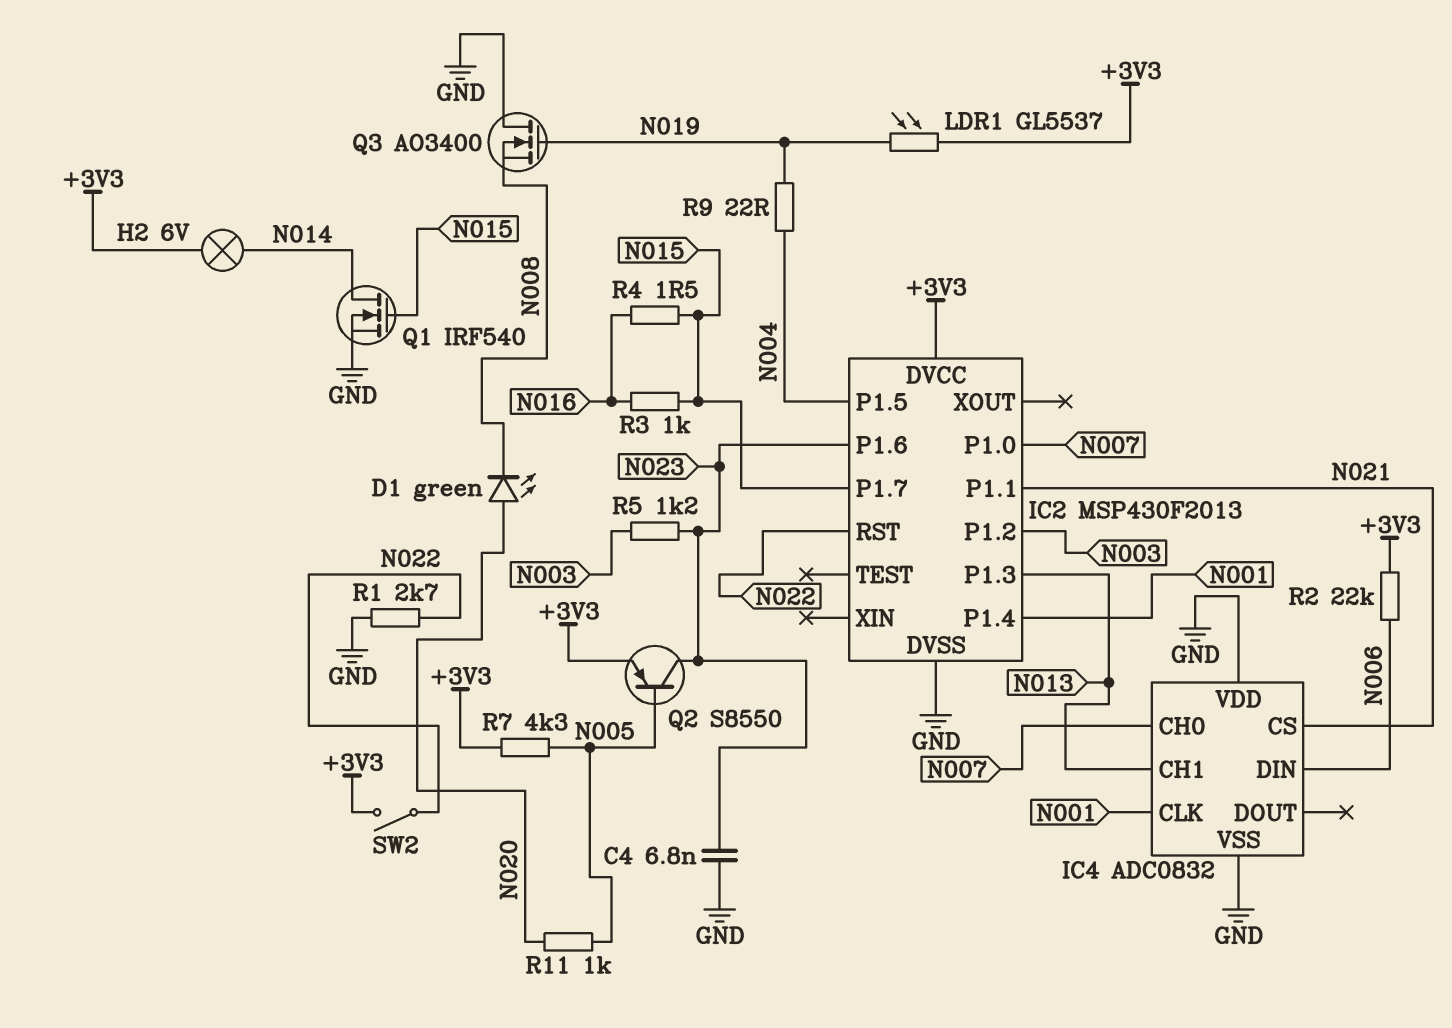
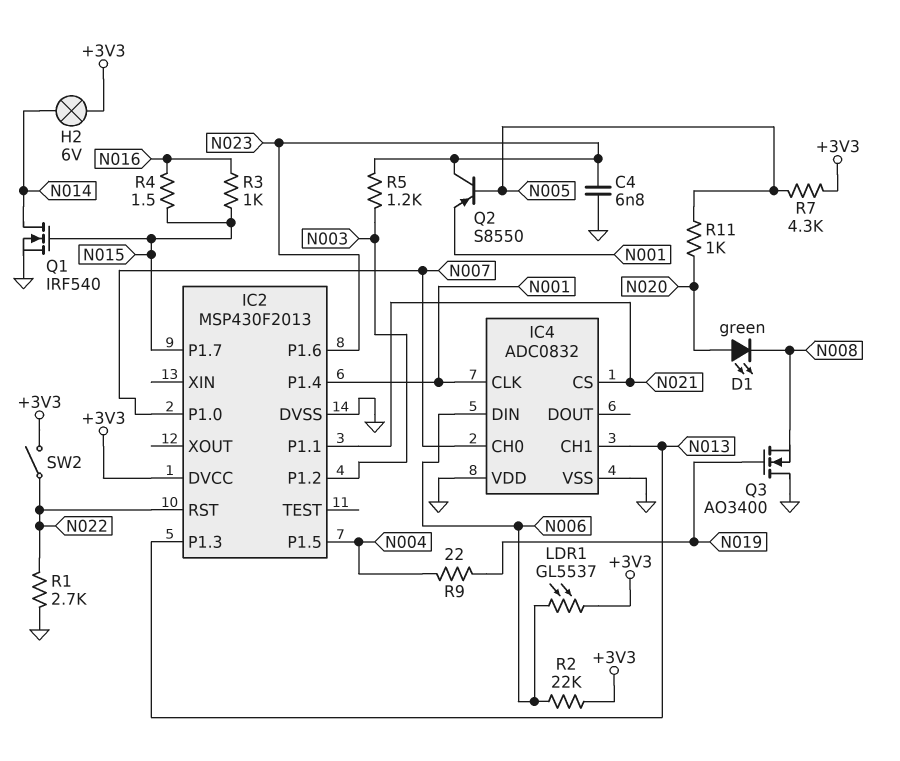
LDR1: GL5537 (+3V3, N019) -> GL5537 (+3V3, N006)
Q2: PNP S8550 (B N005, C N023, E +3V3) -> PNP S8550 (B N005, C N023, E N001)

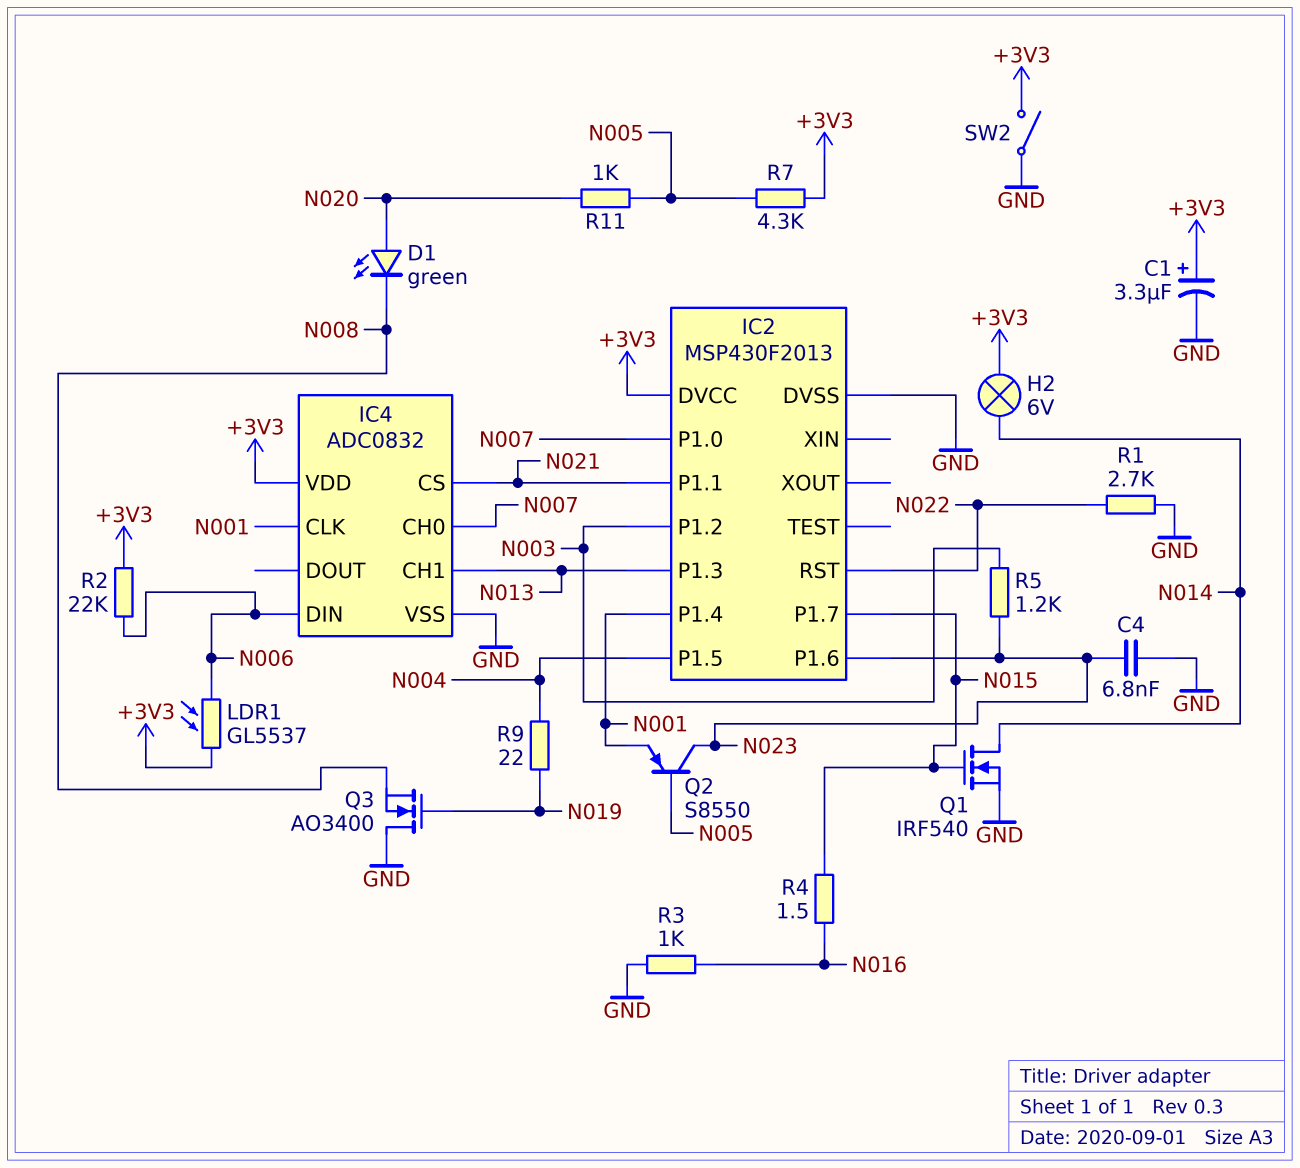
C1: none -> 3.3uF (plus +3V3, minus GND)
IC4 pin VDD: GND -> +3V3
R3: 1k (N015, N016) -> 1k (GND, N016)
SW2: switch (+3V3, N022) -> switch (+3V3, GND)

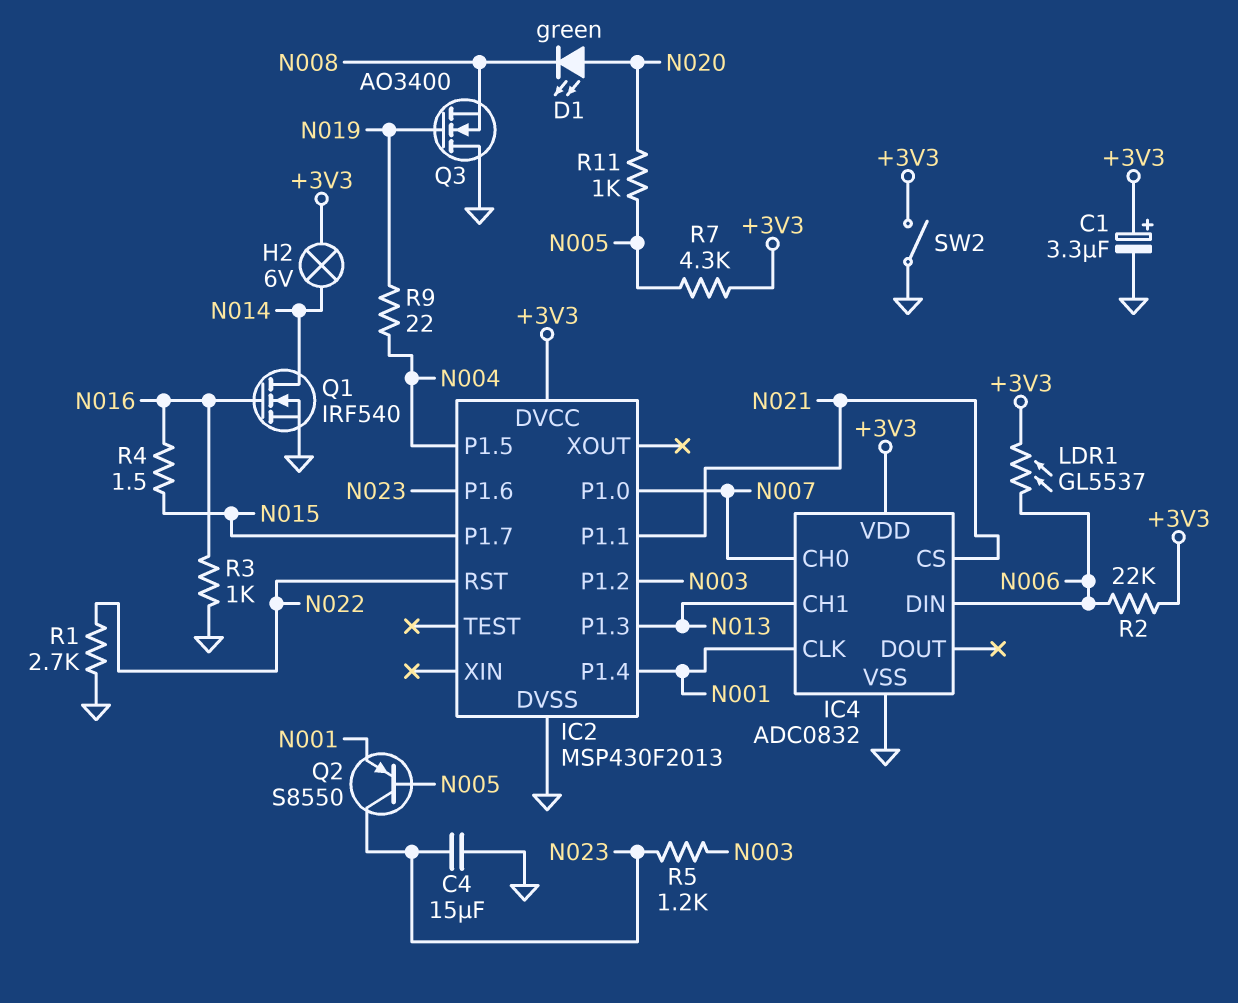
C4: 6.8nF (GND, N023) -> 15uF (GND, N023)
Q1: NMOS IRF540 (G N015, D N014, S GND) -> NMOS IRF540 (G N016, D N014, S GND)

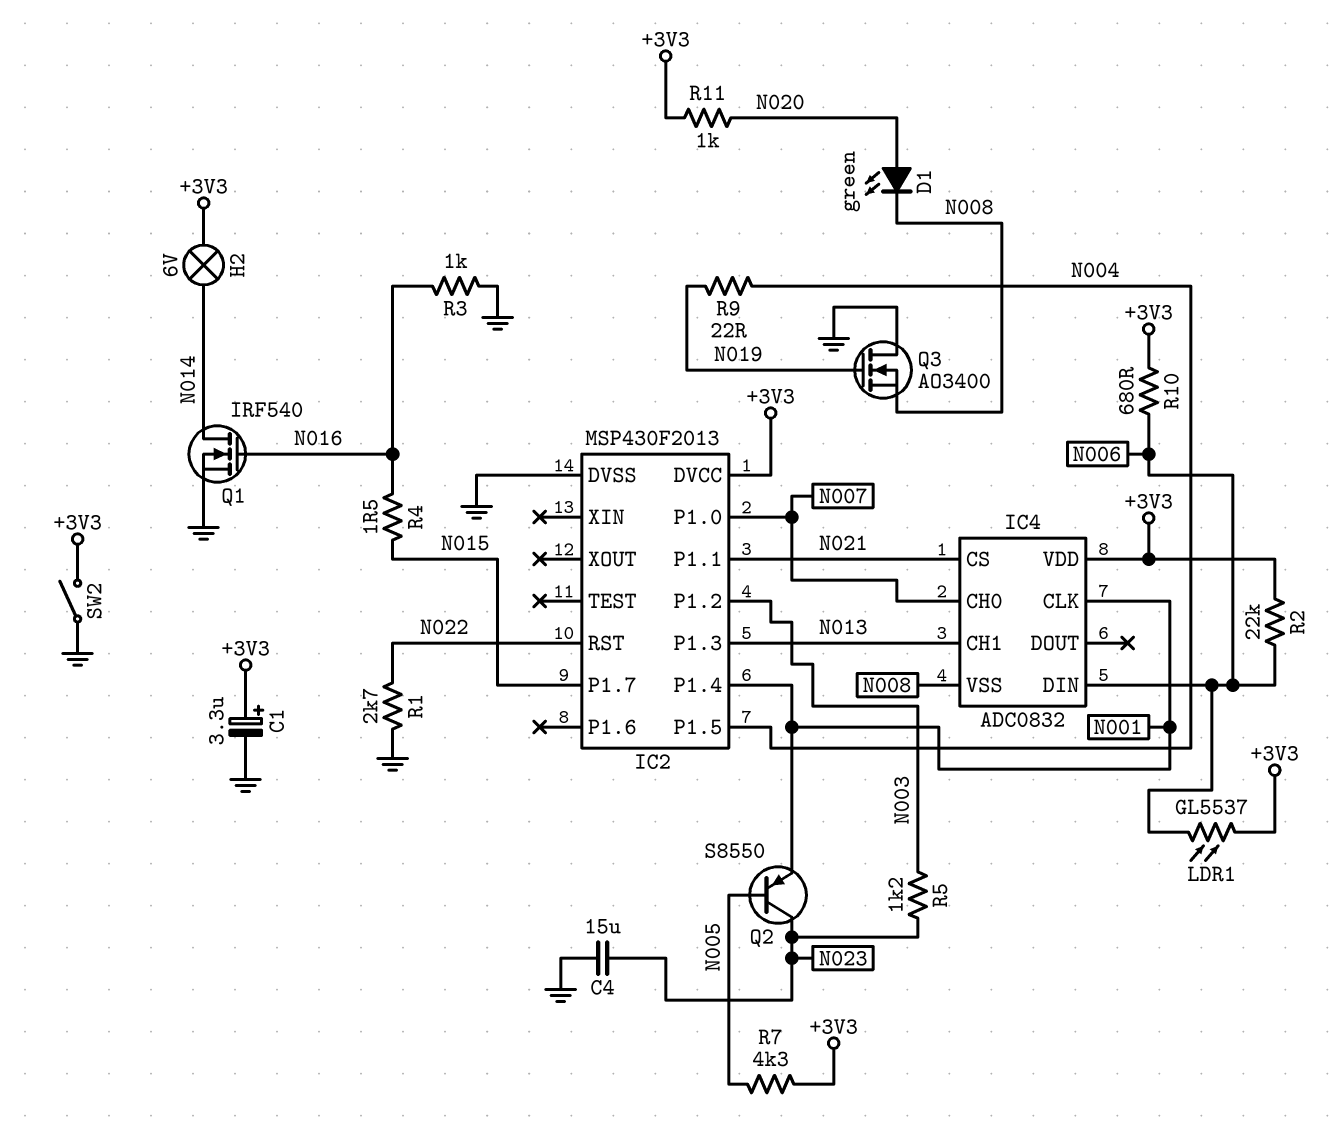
IC2 pin P1.6: N023 -> none
IC4 pin VSS: GND -> N008
R10: none -> 680 (+3V3, N006)
R11: 1k (N005, N020) -> 1k (+3V3, N020)

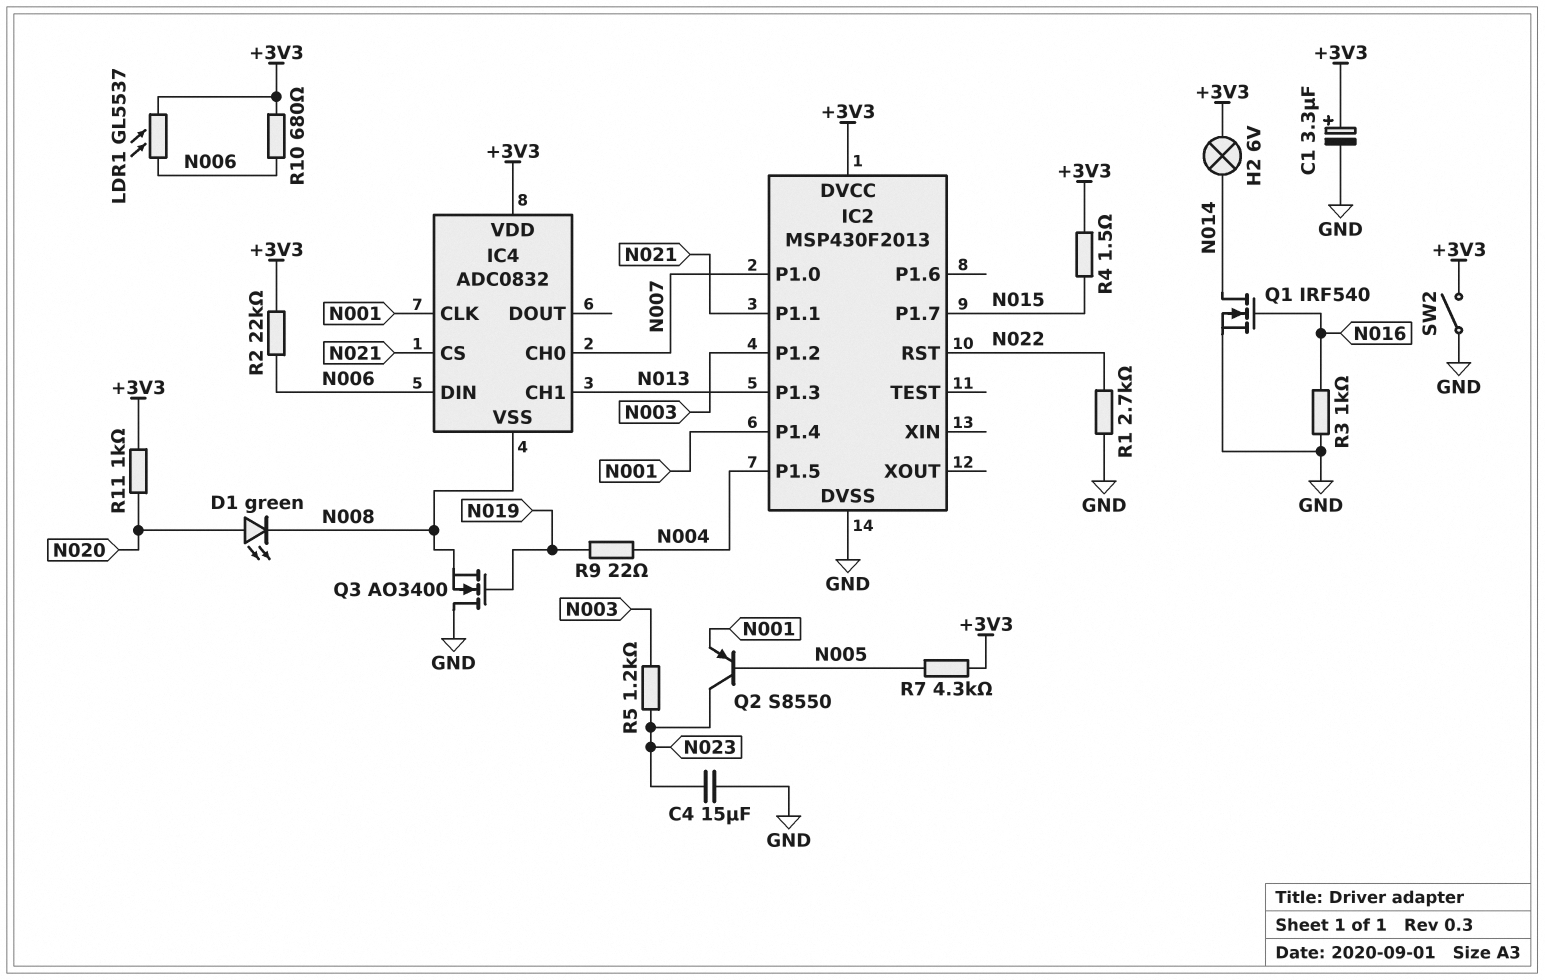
R4: 1.5 (N015, N016) -> 1.5 (+3V3, N015)

